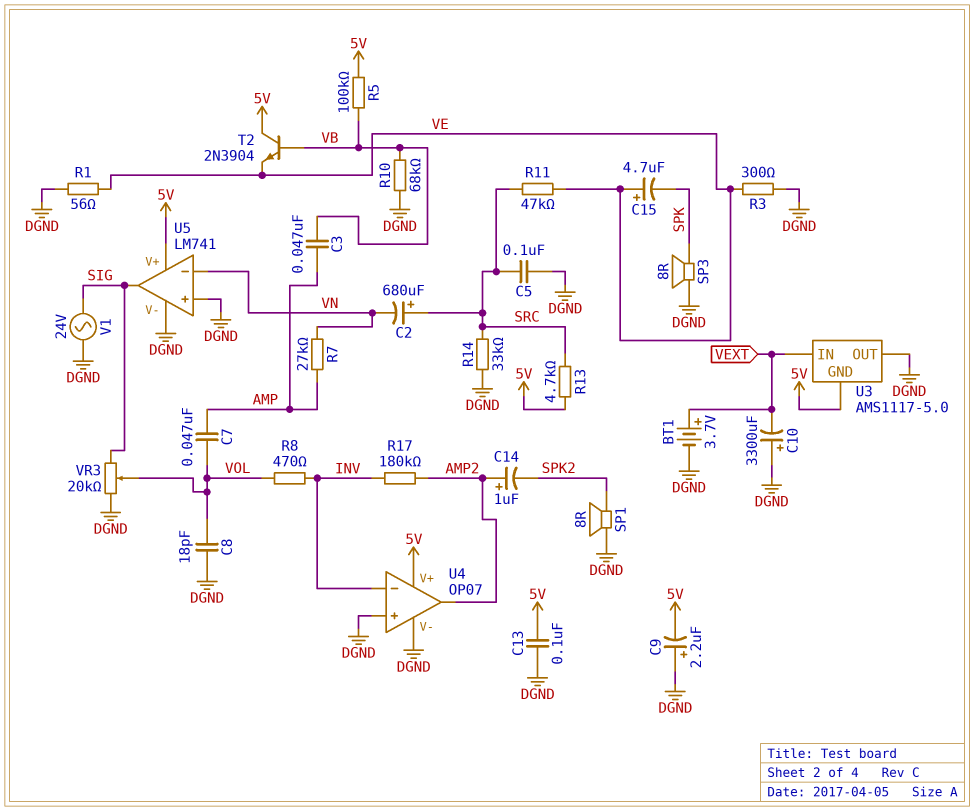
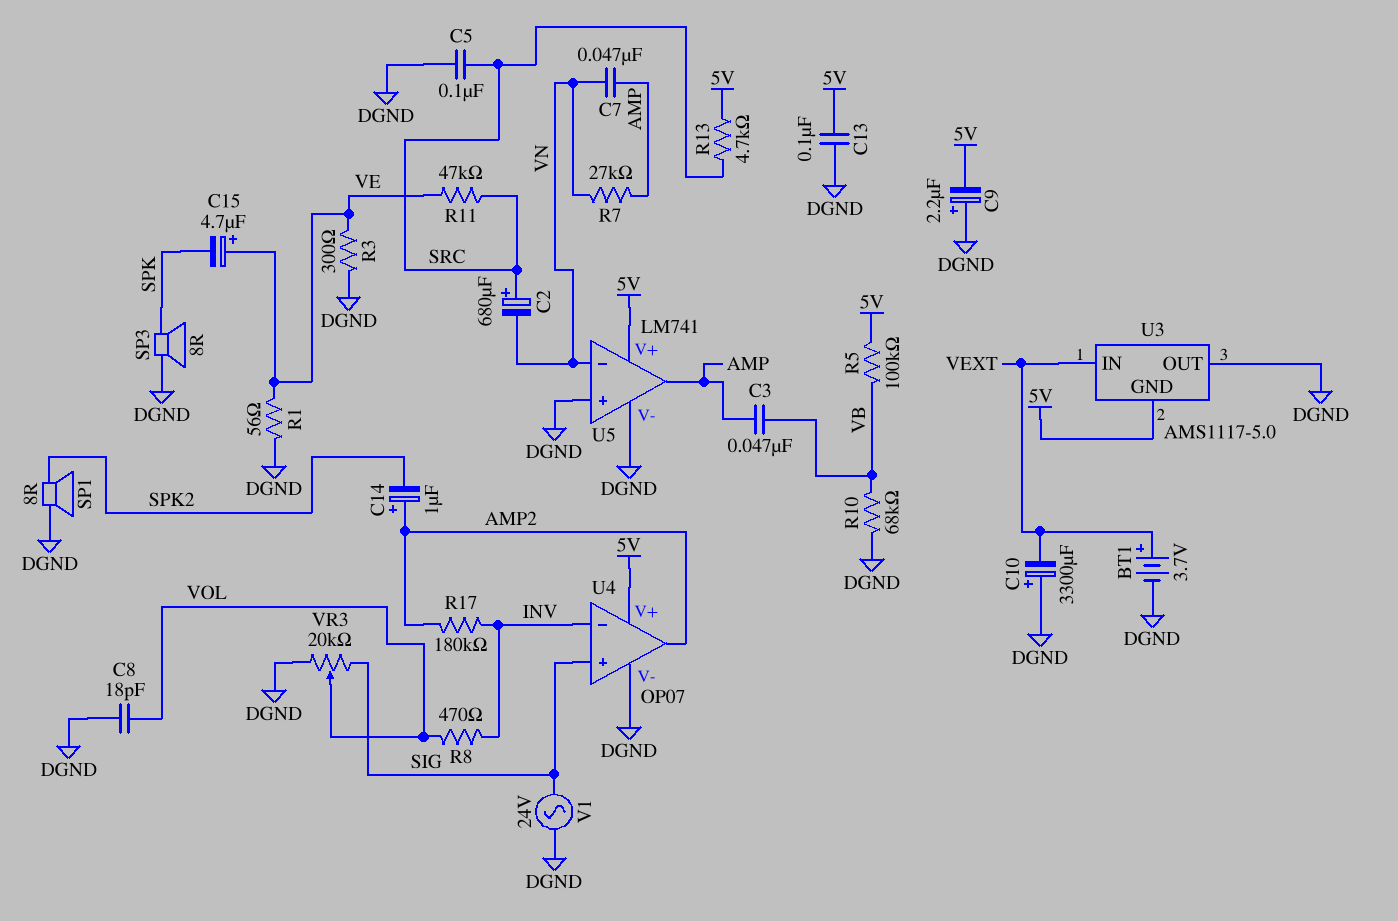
C7: 47nF (AMP, VOL) -> 47nF (AMP, VN)
R14: 33k (DGND, SRC) -> none
T2: NPN 2N3904 (B VB, C 5V, E VE) -> none
U4 pin in+: DGND -> SIG
U5 pin out: SIG -> AMP

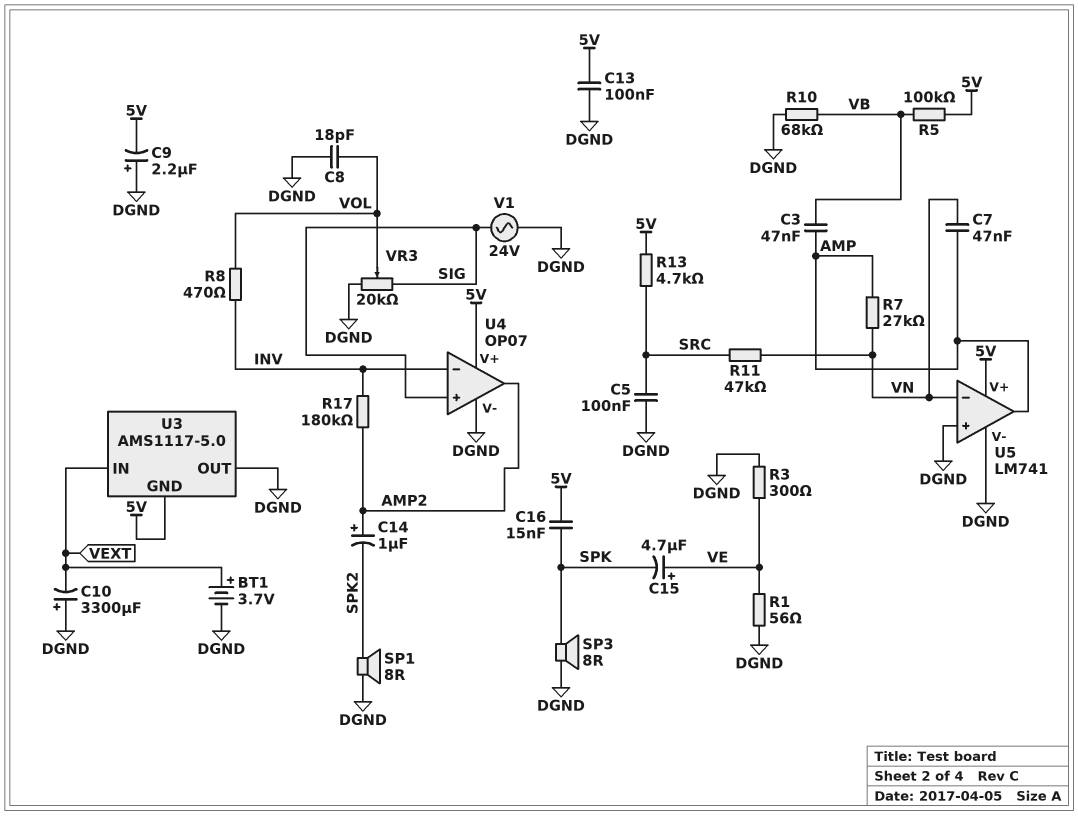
C2: 680uF (plus SRC, minus VN) -> none
C16: none -> 15nF (5V, SPK)
R11: 47k (SRC, VE) -> 47k (SRC, VN)

